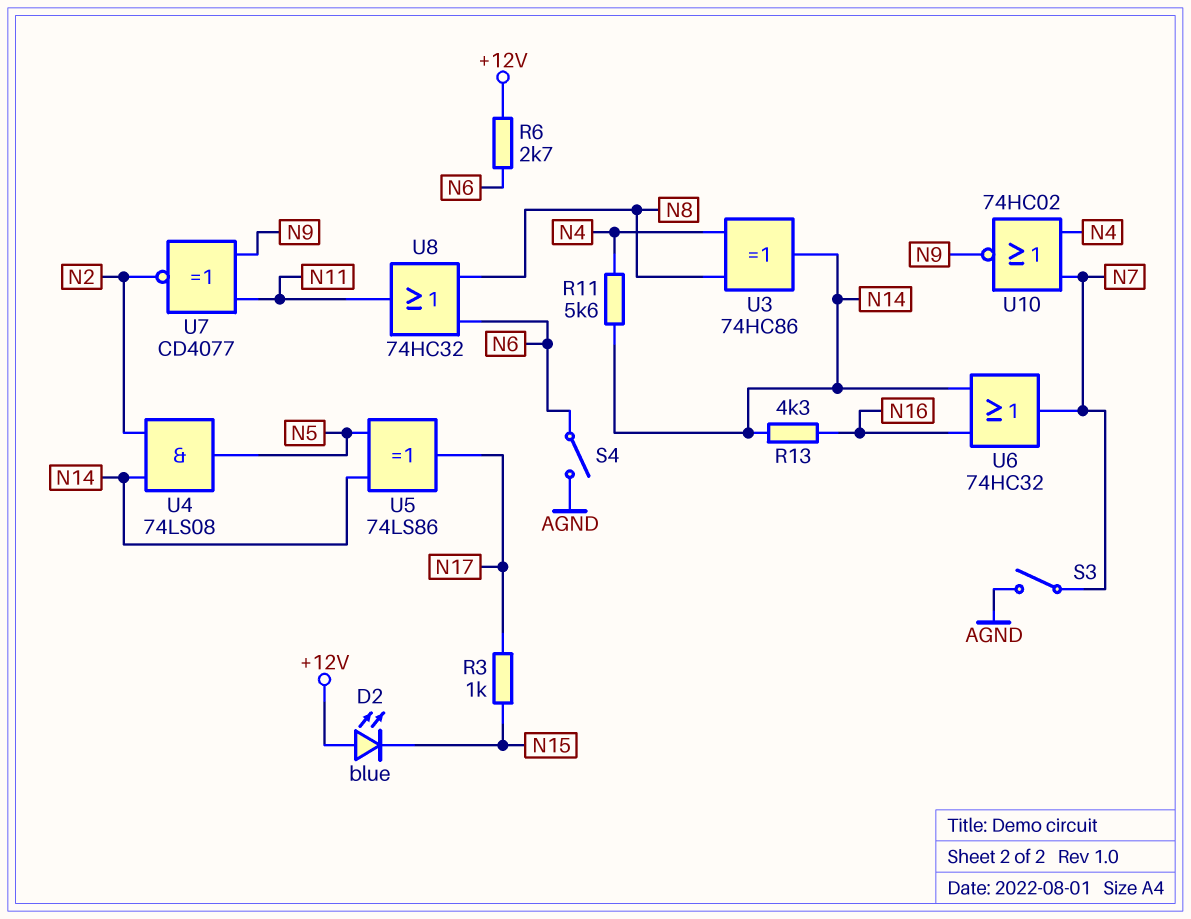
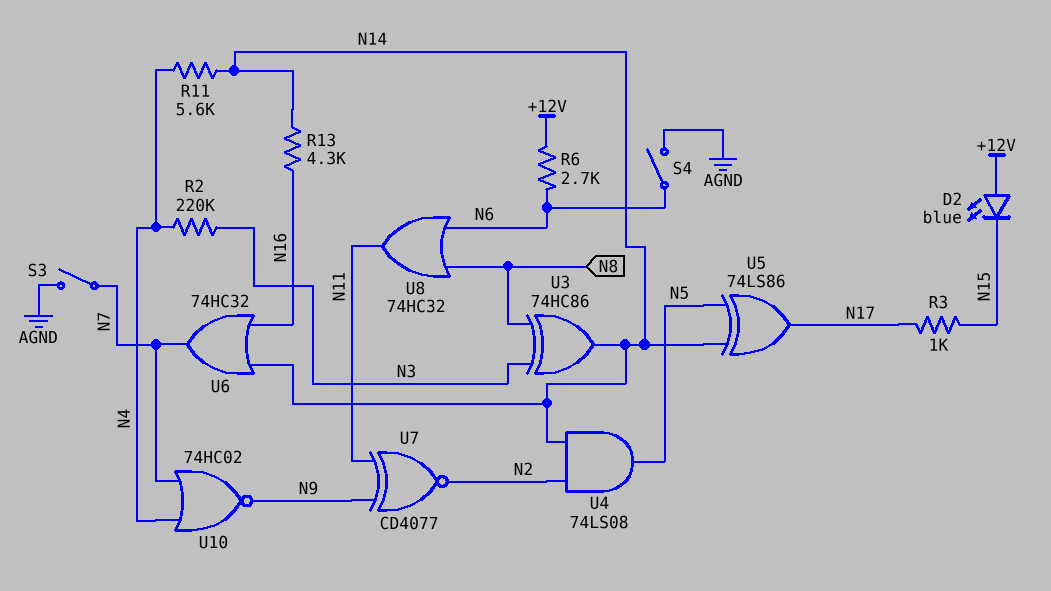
R2: none -> 220k (N3, N4)
U3: XOR 74HC86 (in N4, in N8, out N14) -> XOR 74HC86 (in N3, in N8, out N14)

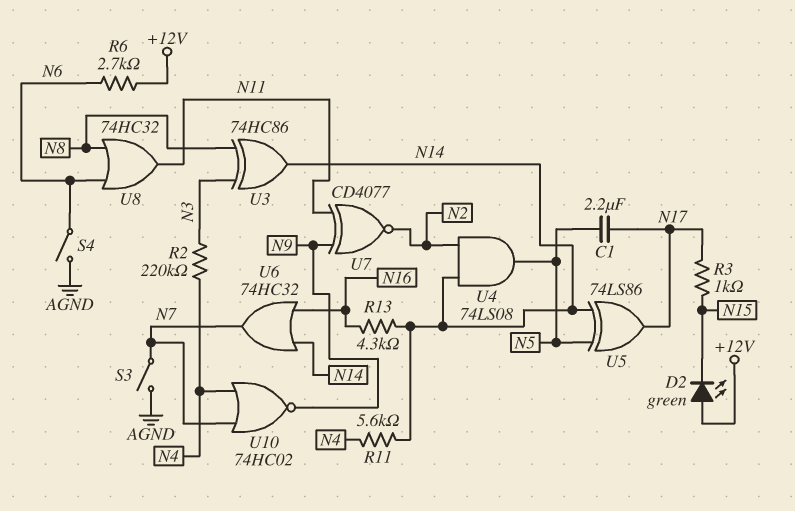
C1: none -> 2.2uF (N5, N17)
D2: LED blue (A +12V, K N15) -> LED green (A +12V, K N15)

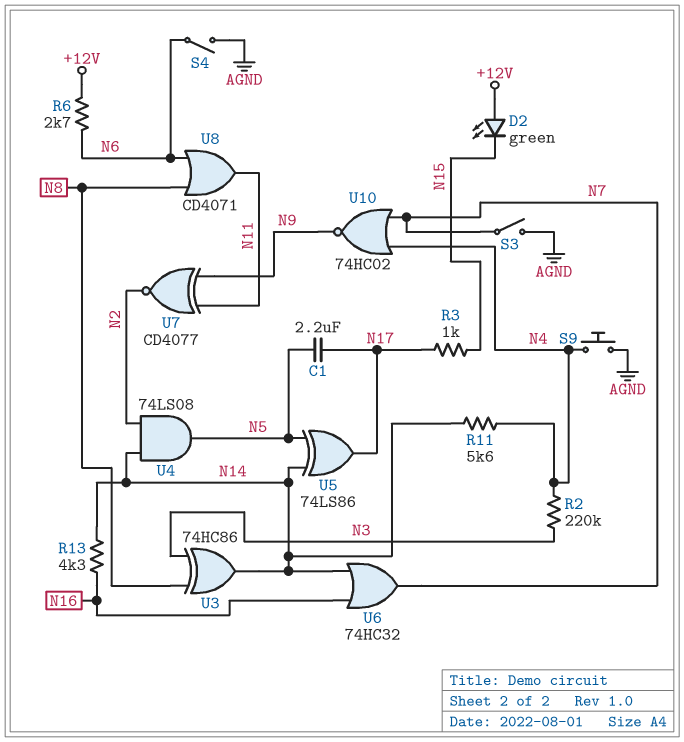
S9: none -> button (AGND, N4)
U8: OR 74HC32 (in N6, in N8, out N11) -> OR CD4071 (in N6, in N8, out N11)

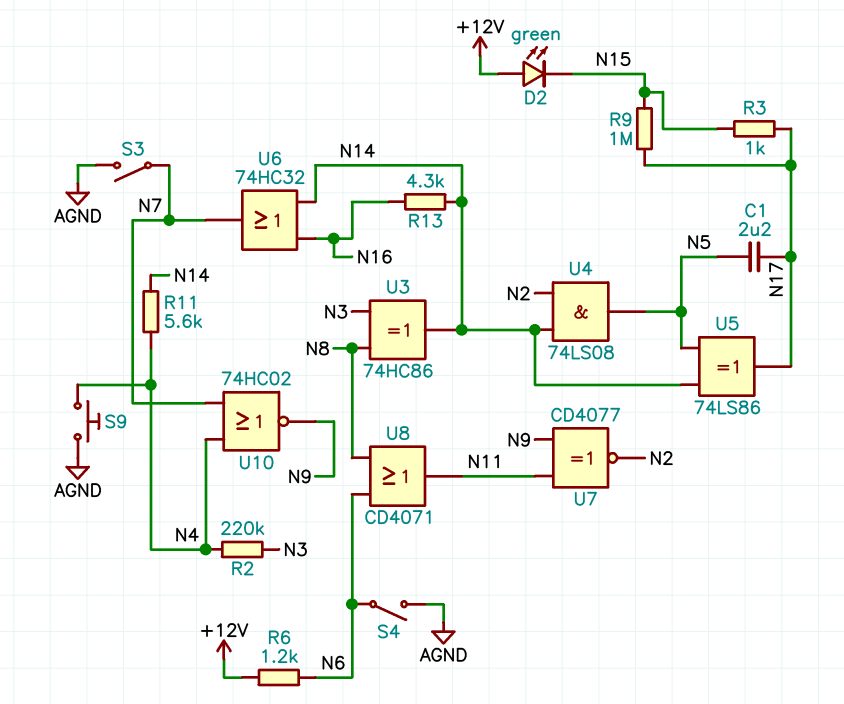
R6: 2.7k (+12V, N6) -> 1.2k (+12V, N6)
R9: none -> 1M (N15, N17)

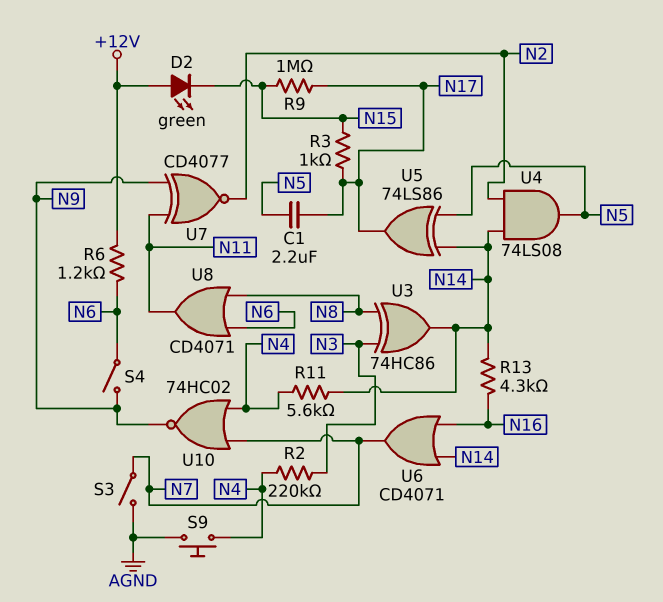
S4: switch (AGND, N6) -> switch (N6, N9)
U6: OR 74HC32 (in N14, in N16, out N7) -> OR CD4071 (in N14, in N16, out N7)

